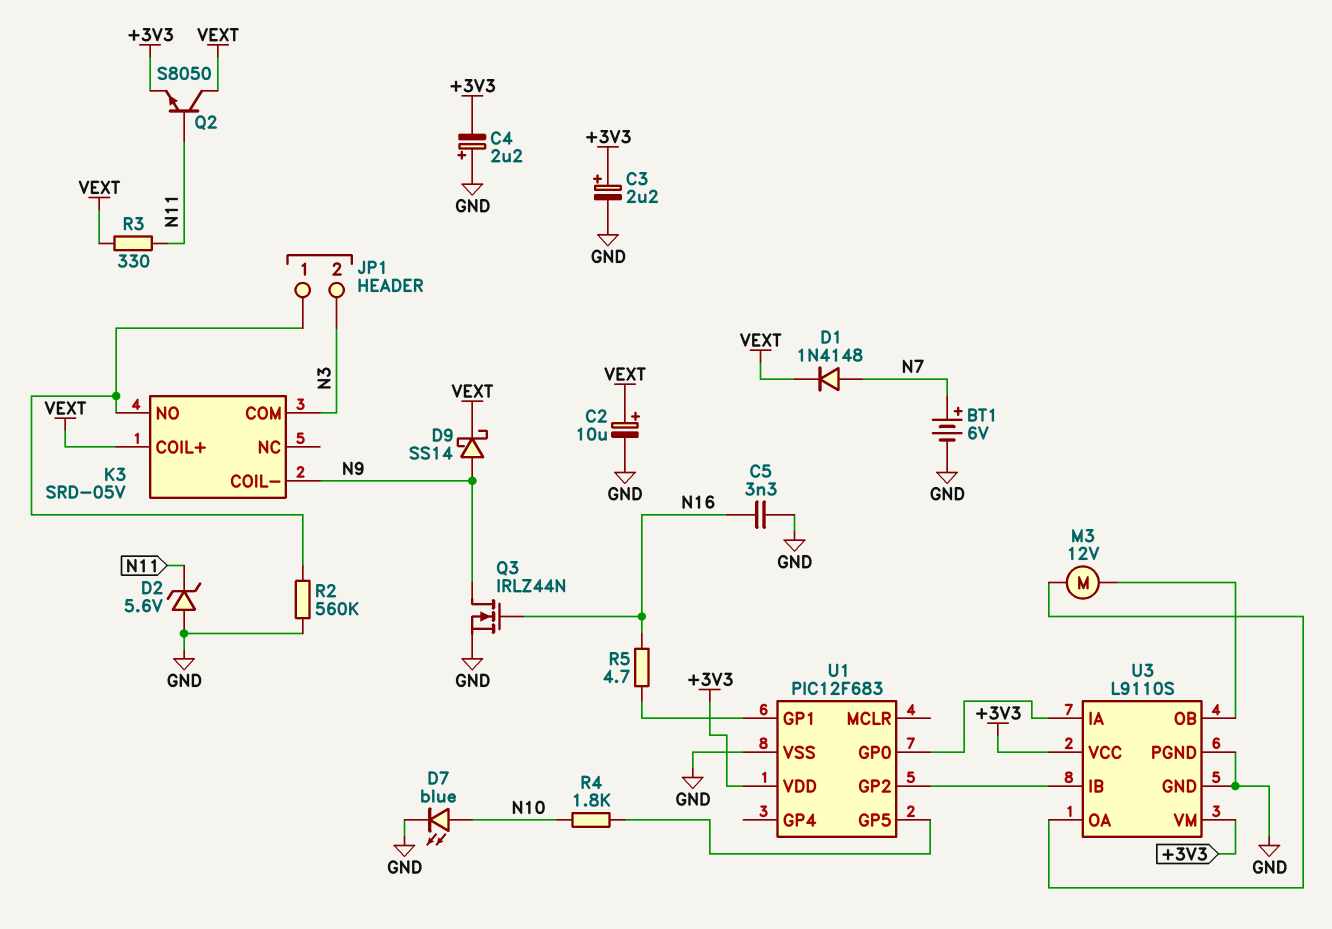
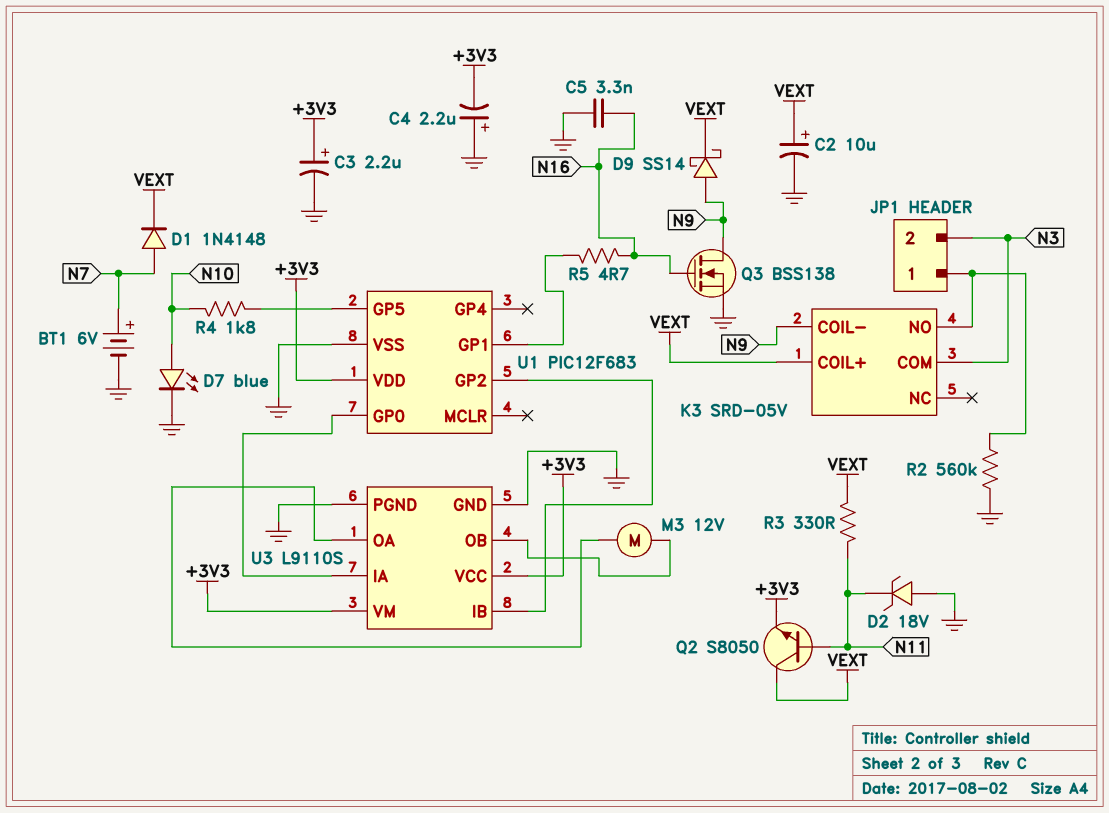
D2: zener 5.6V (A GND, K N11) -> zener 18V (A GND, K N11)
Q3: NMOS IRLZ44N (G N16, D N9, S GND) -> NMOS BSS138 (G N16, D N9, S GND)

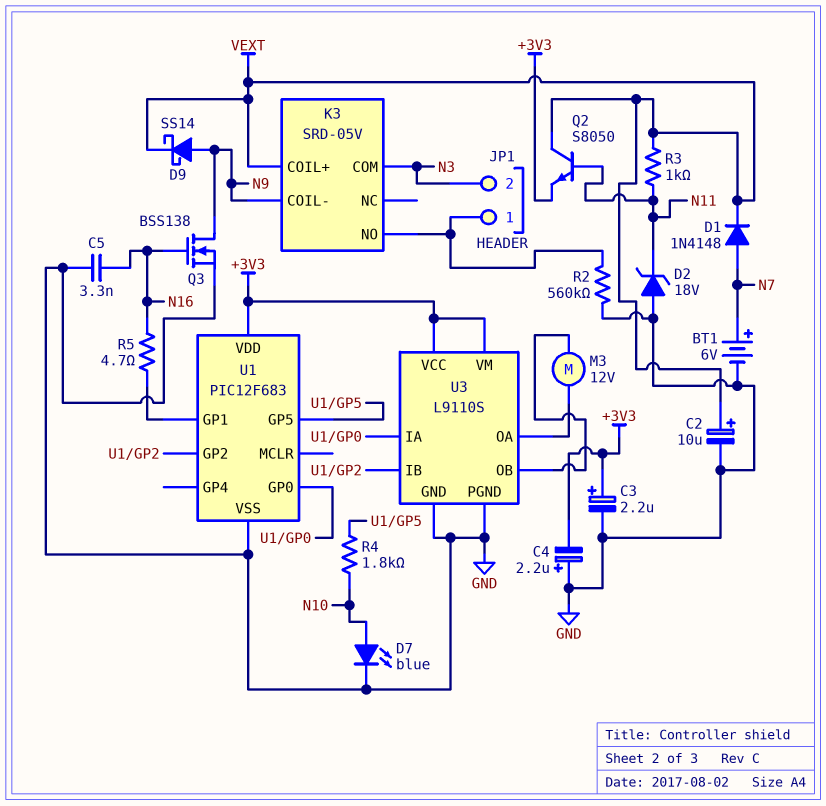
R3: 330 (N11, VEXT) -> 1k (N11, VEXT)

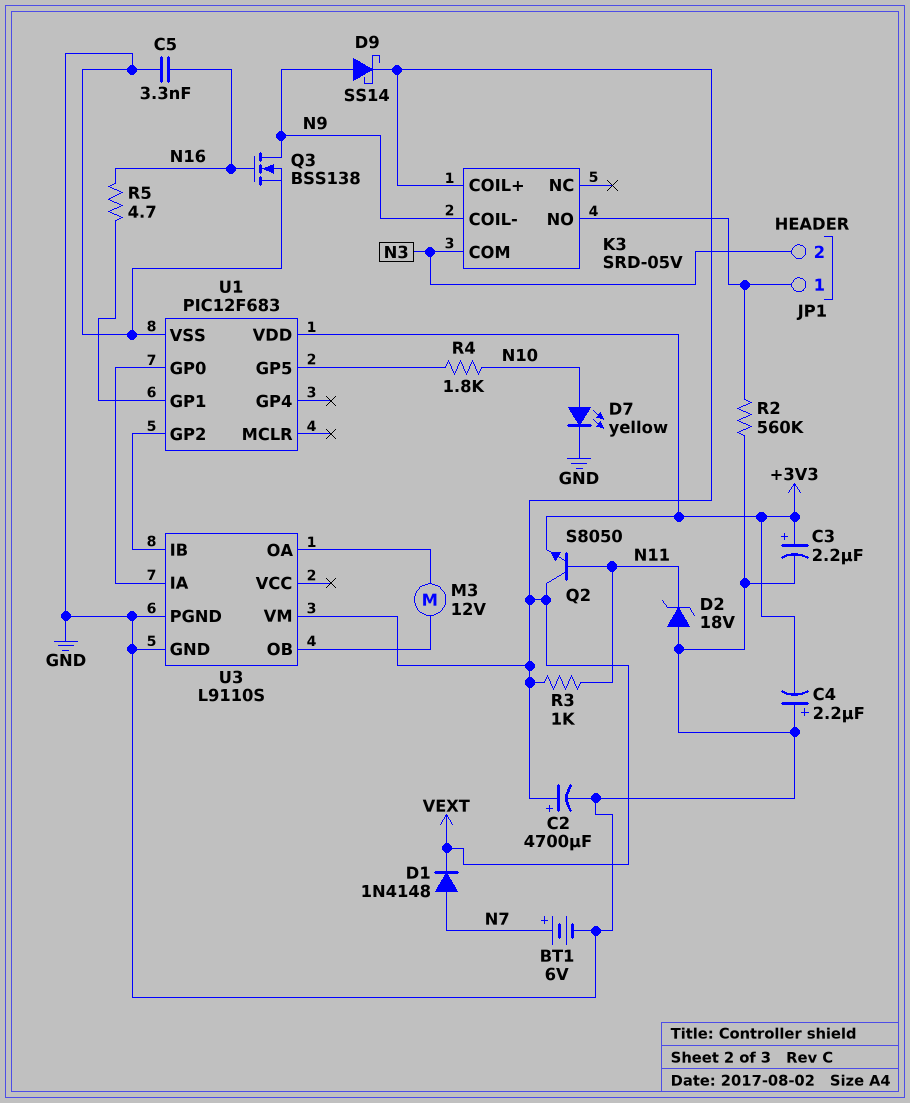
C2: 10uF (plus VEXT, minus GND) -> 4700uF (plus VEXT, minus GND)
D7: LED blue (A N10, K GND) -> LED yellow (A N10, K GND)
U3 pin VCC: +3V3 -> none
U3 pin VM: +3V3 -> VEXT

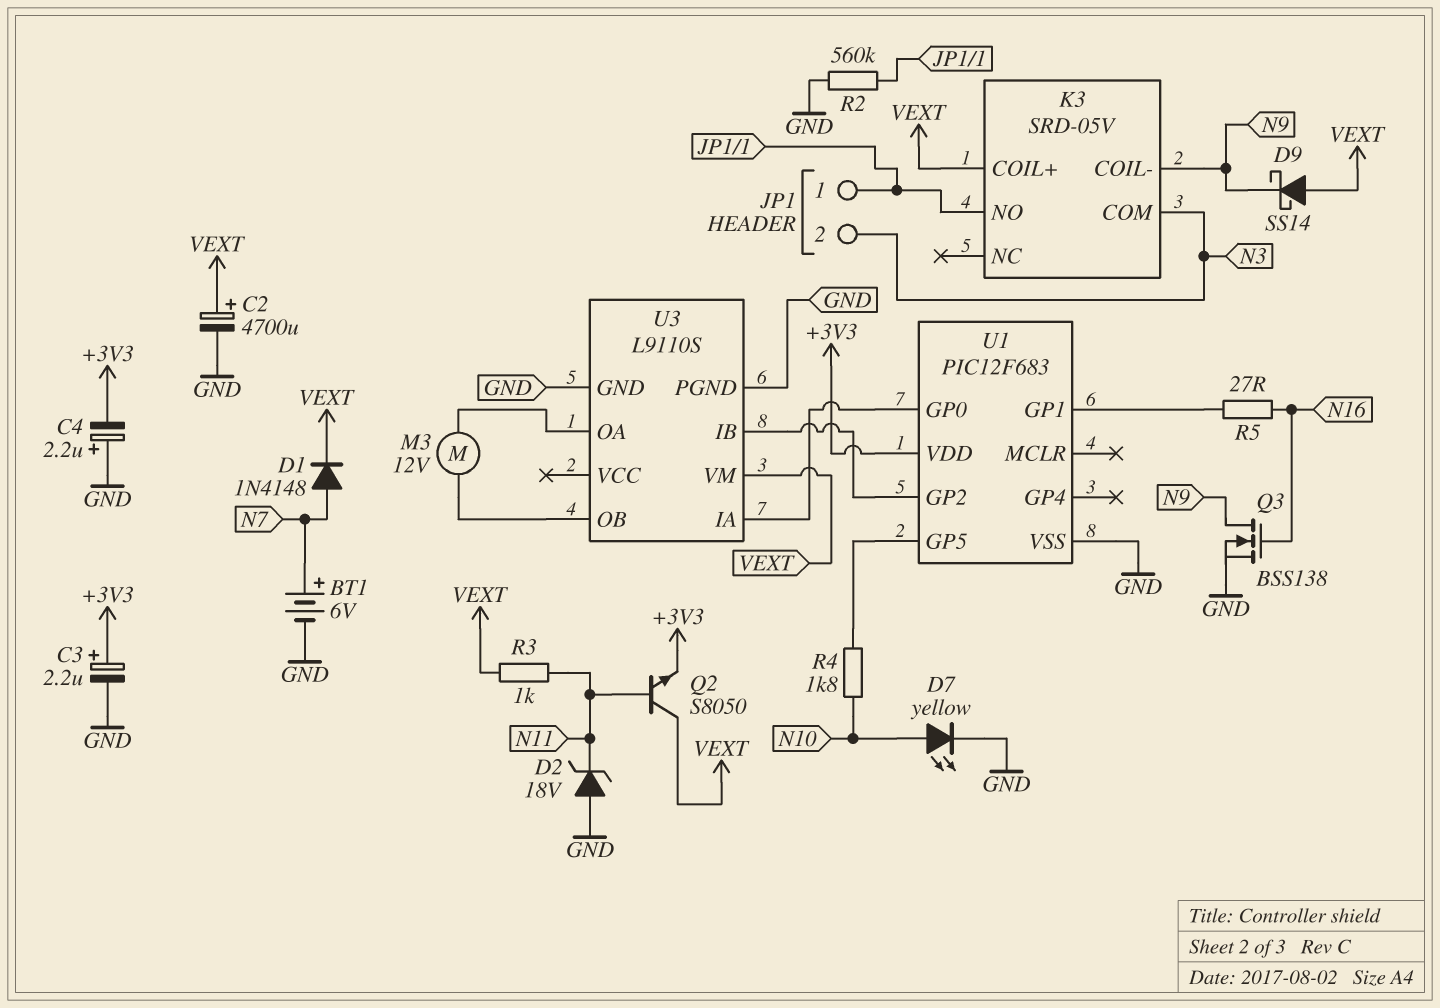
C5: 3.3nF (GND, N16) -> none
D9: schottky SS14 (A N9, K VEXT) -> schottky SS14 (A VEXT, K N9)
R5: 4.7 (N16, U1/GP1) -> 27 (N16, U1/GP1)

